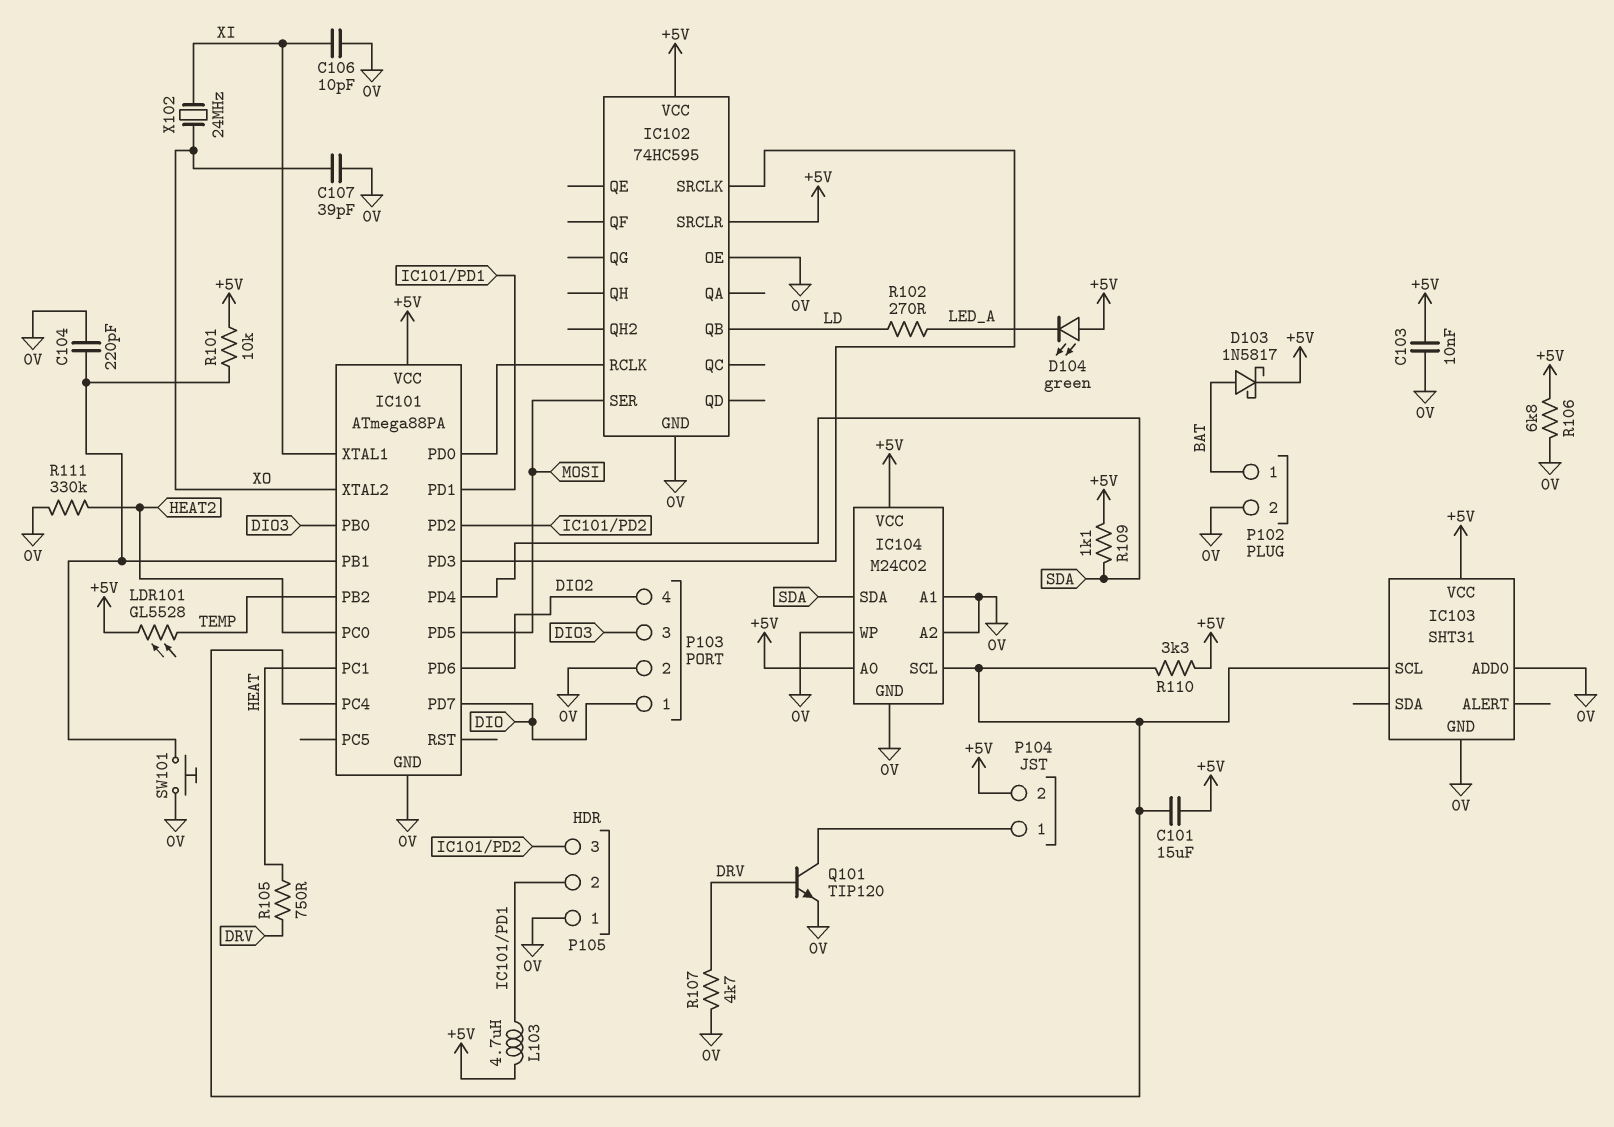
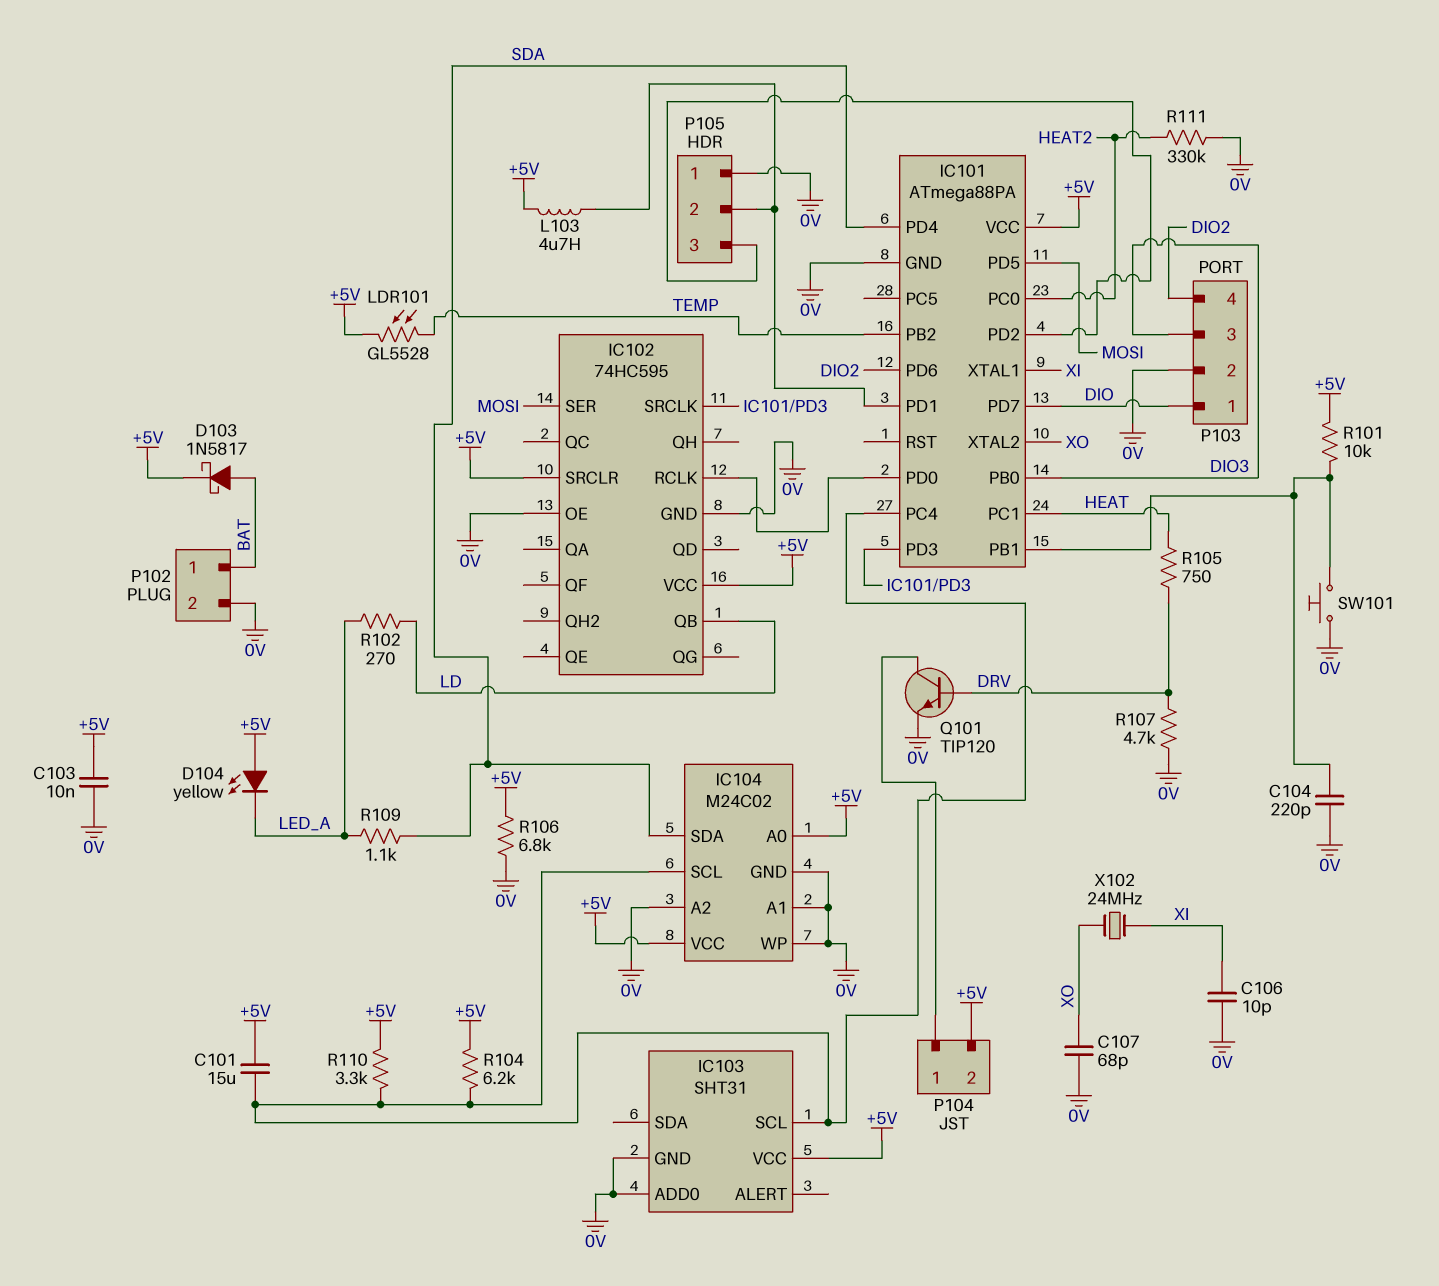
C107: 39pF (0V, XO) -> 68pF (0V, XO)
D104: LED green (A +5V, K LED_A) -> LED yellow (A +5V, K LED_A)
R104: none -> 6.2k (+5V, IC101/PC4)
R109: 1.1k (+5V, SDA) -> 1.1k (LED_A, SDA)

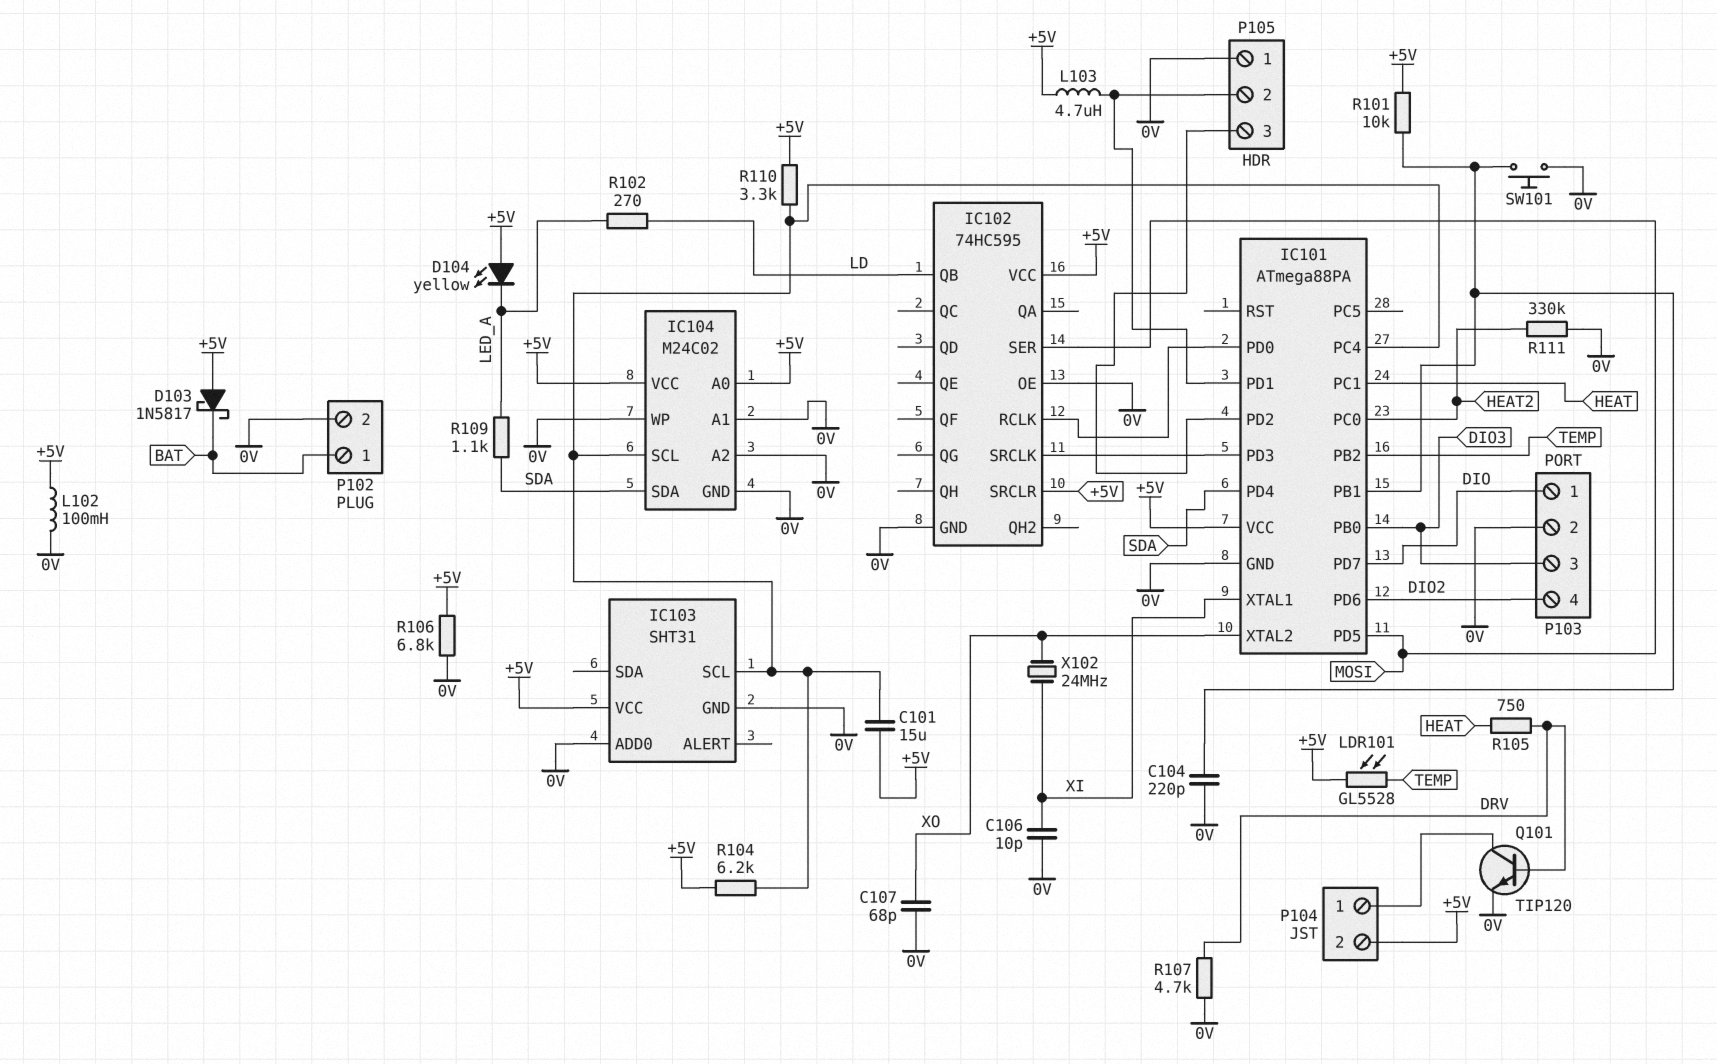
C103: 10nF (+5V, 0V) -> none
D103: schottky 1N5817 (A BAT, K +5V) -> schottky 1N5817 (A +5V, K BAT)
L102: none -> 100mH (+5V, 0V)

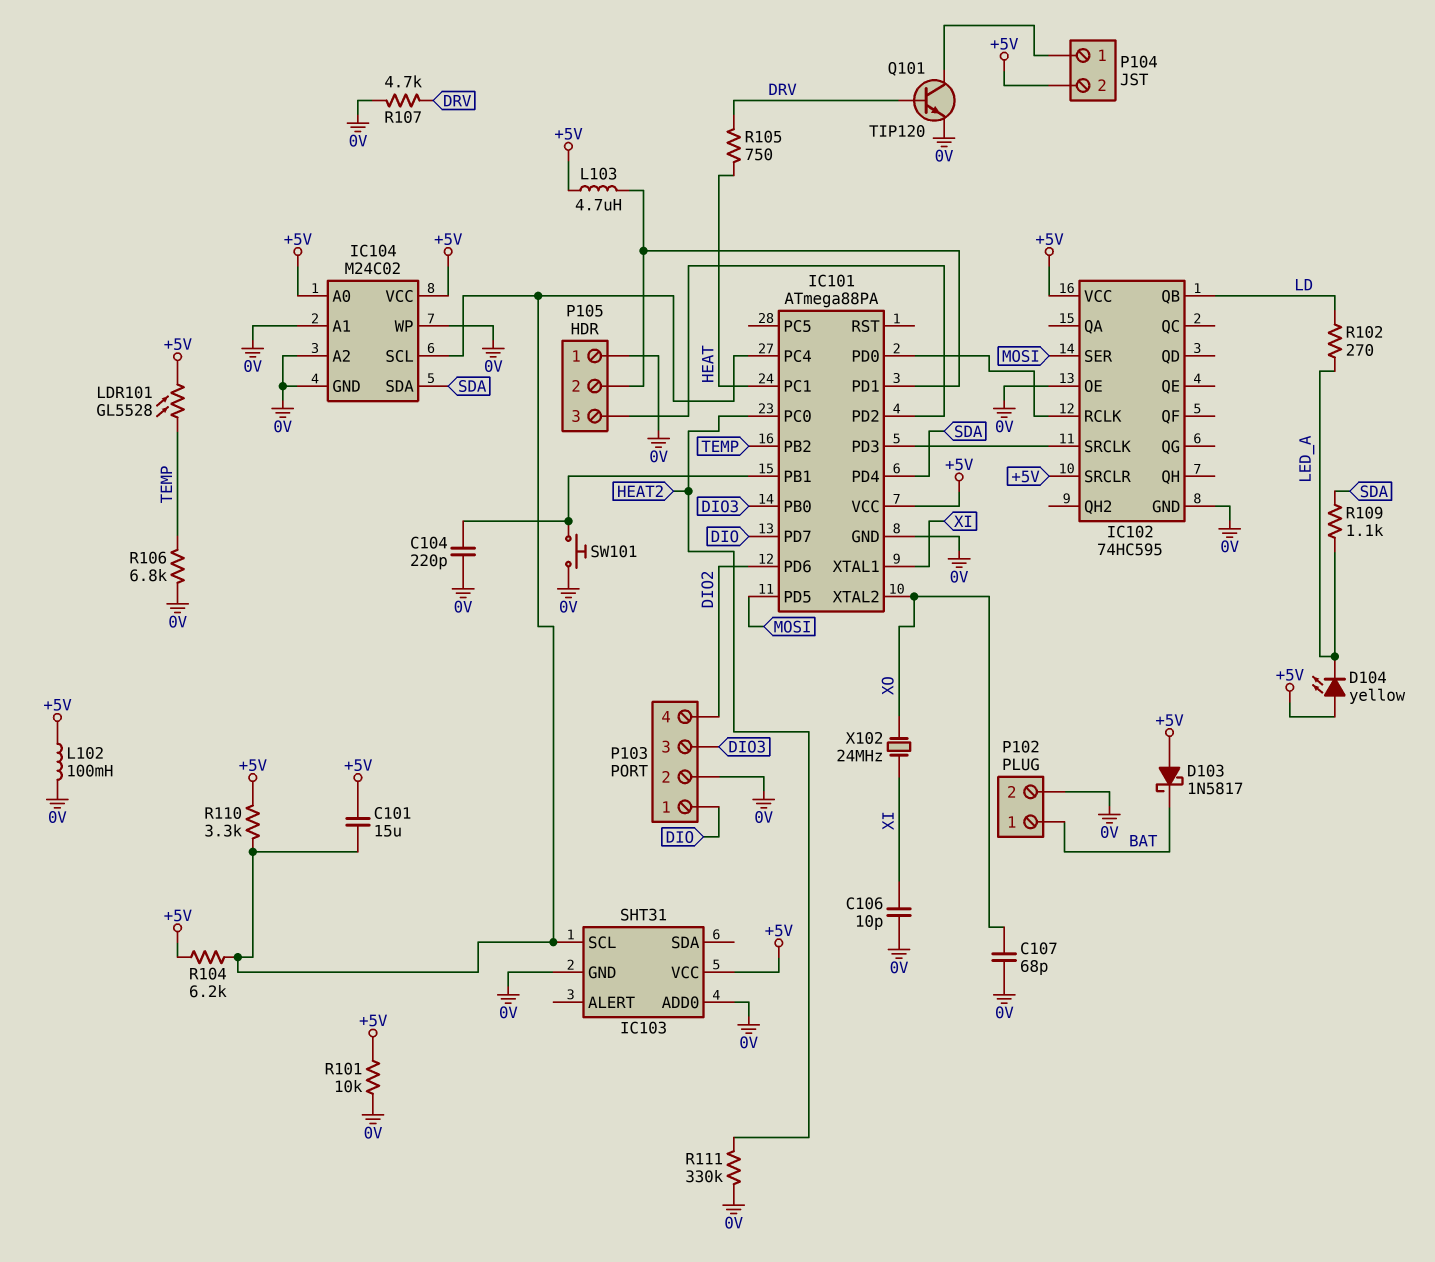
R101: 10k (+5V, IC101/PB1) -> 10k (+5V, 0V)
R106: 6.8k (+5V, 0V) -> 6.8k (0V, TEMP)

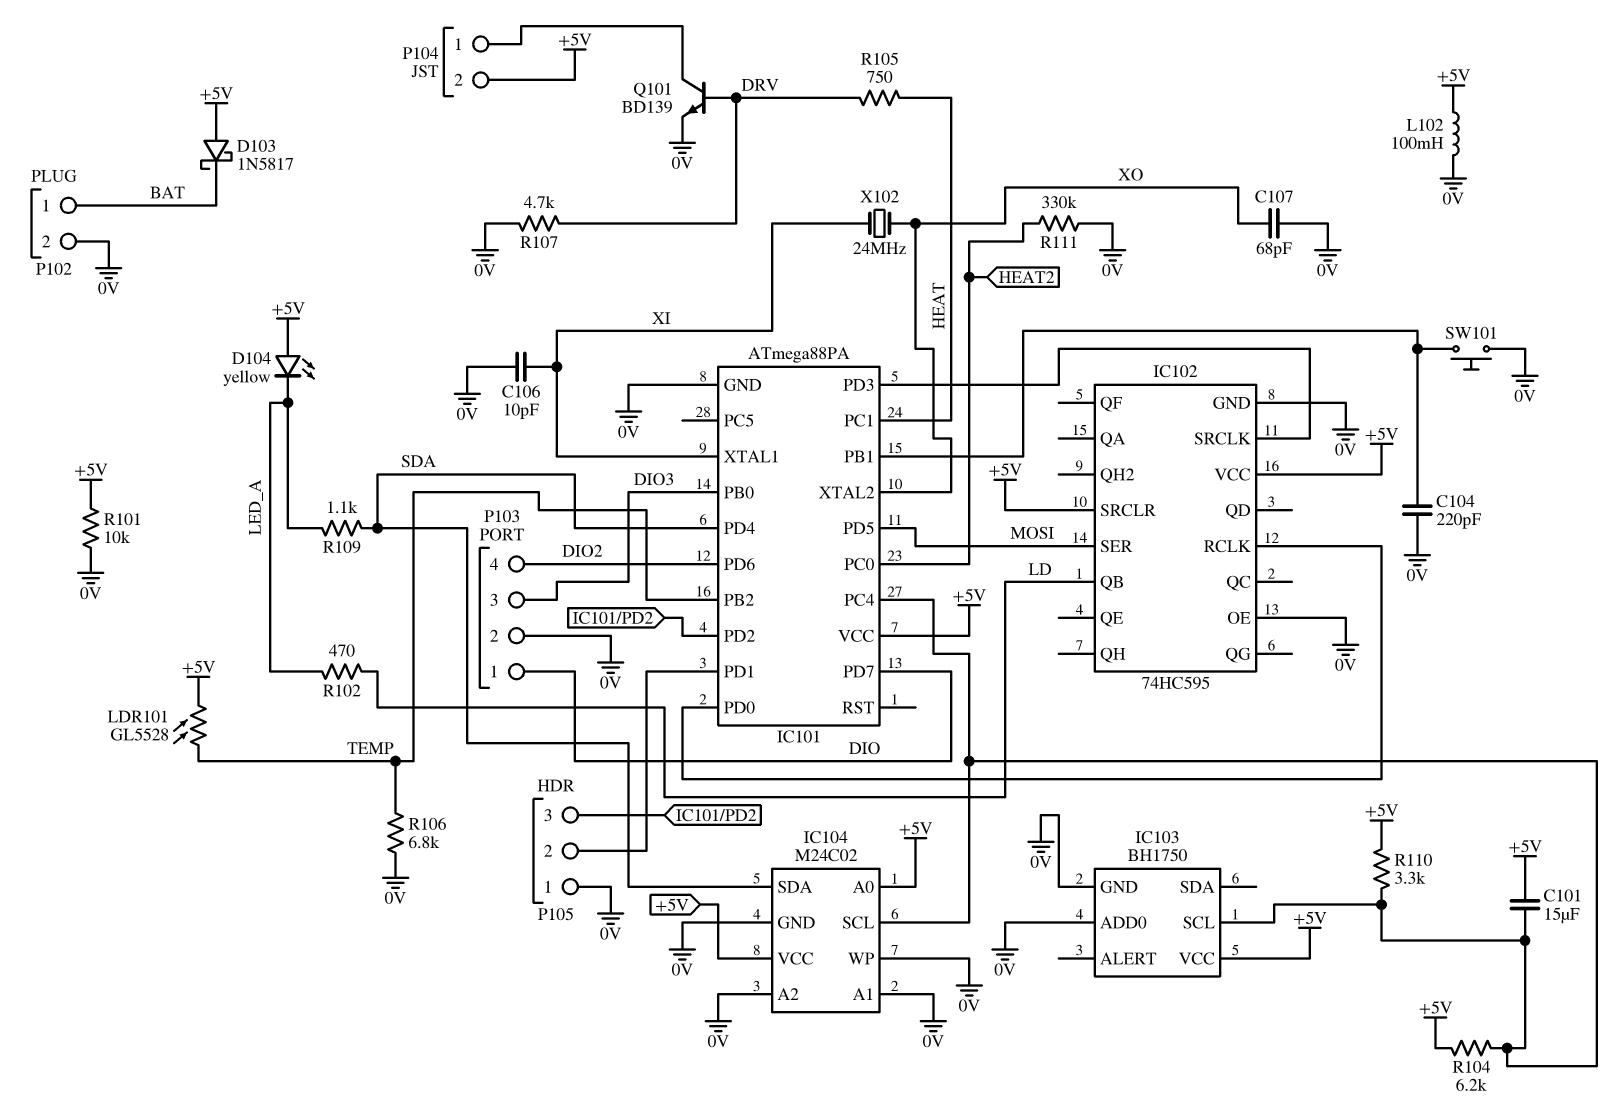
IC103: SHT31 -> BH1750
L103: 4.7uH (+5V, IC101/PD1) -> none
Q101: NPN TIP120 (B DRV, C P104/1, E 0V) -> NPN BD139 (B DRV, C P104/1, E 0V)
R102: 270 (LD, LED_A) -> 470 (LD, LED_A)

